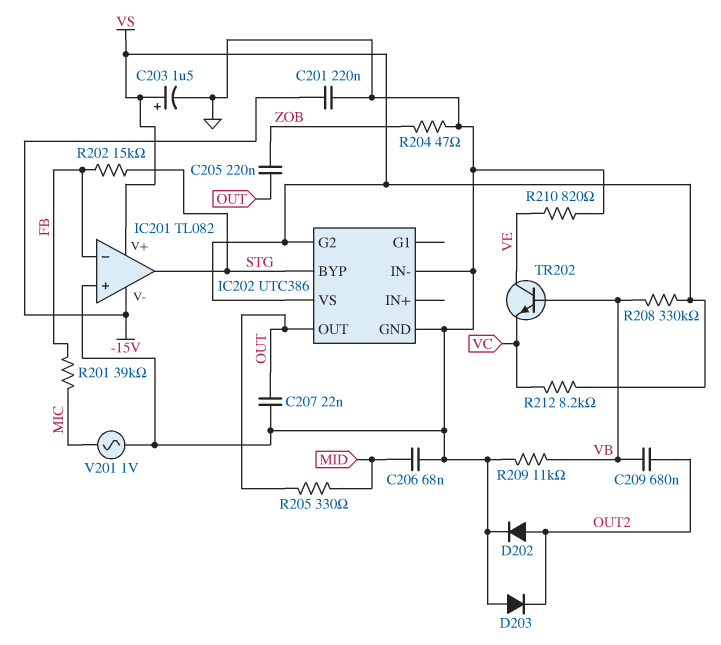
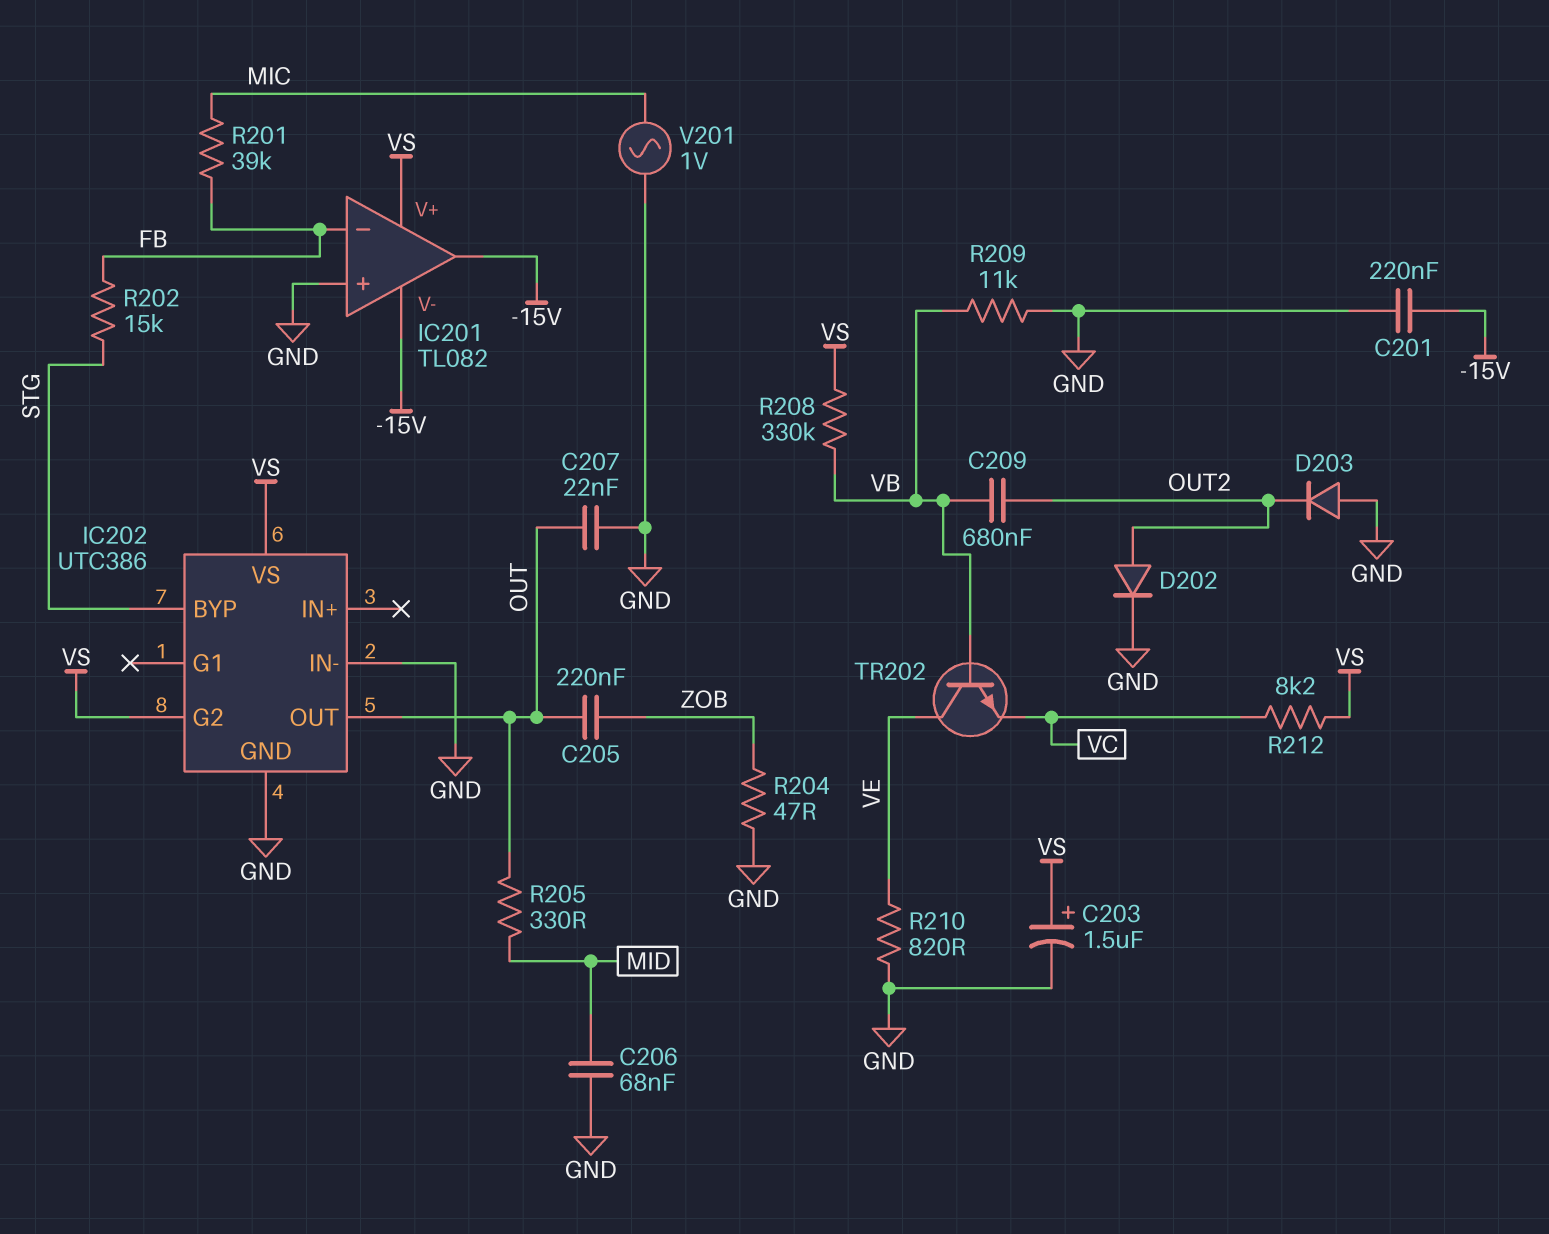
IC201 pin out: STG -> -15V

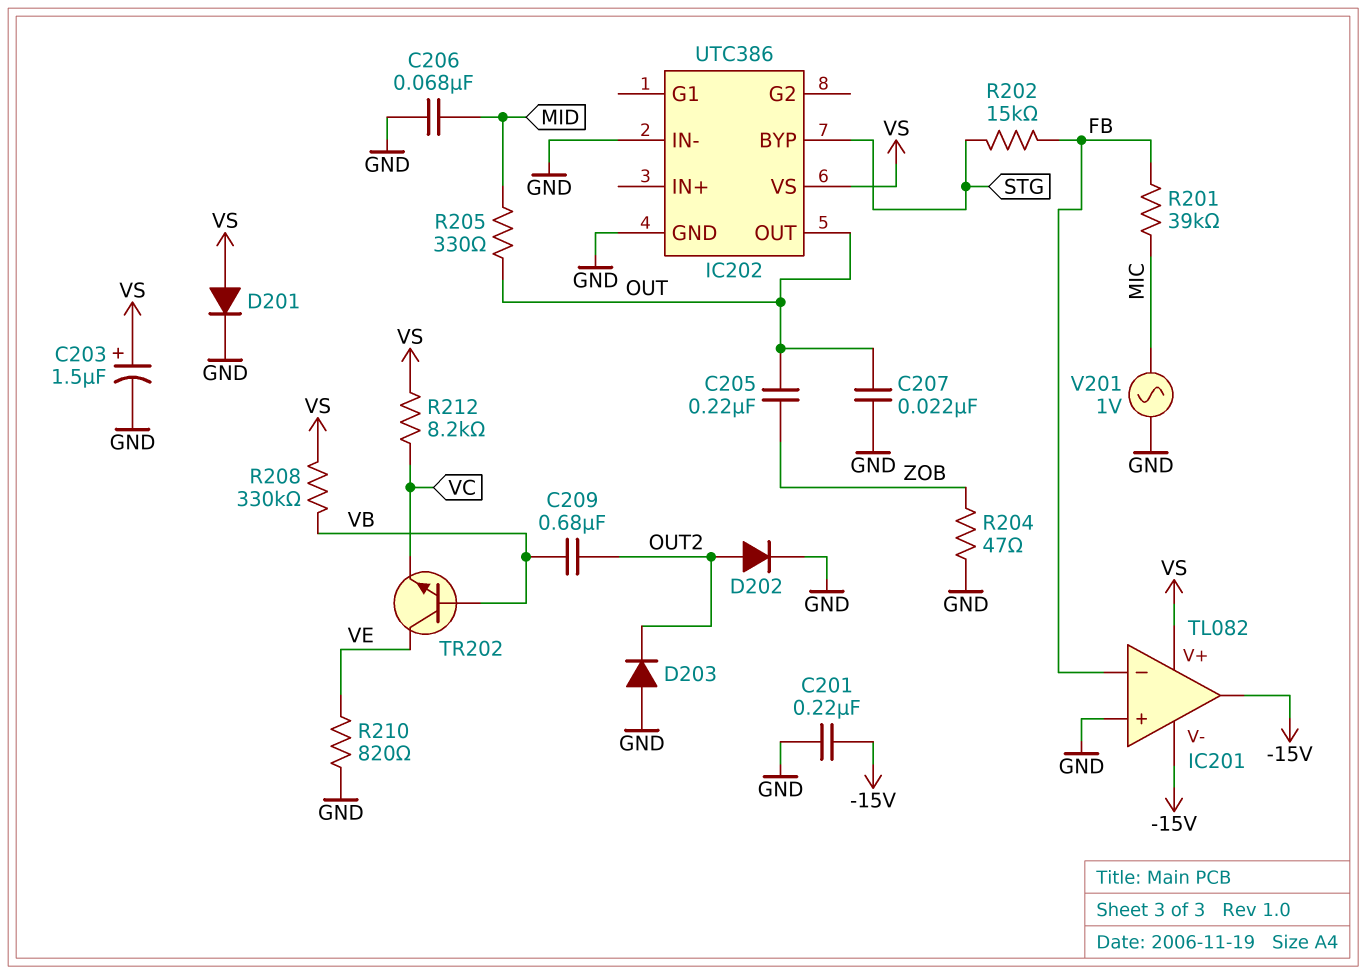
D201: none -> diode (A VS, K GND)
IC202 pin G2: VS -> none
R209: 11k (GND, VB) -> none

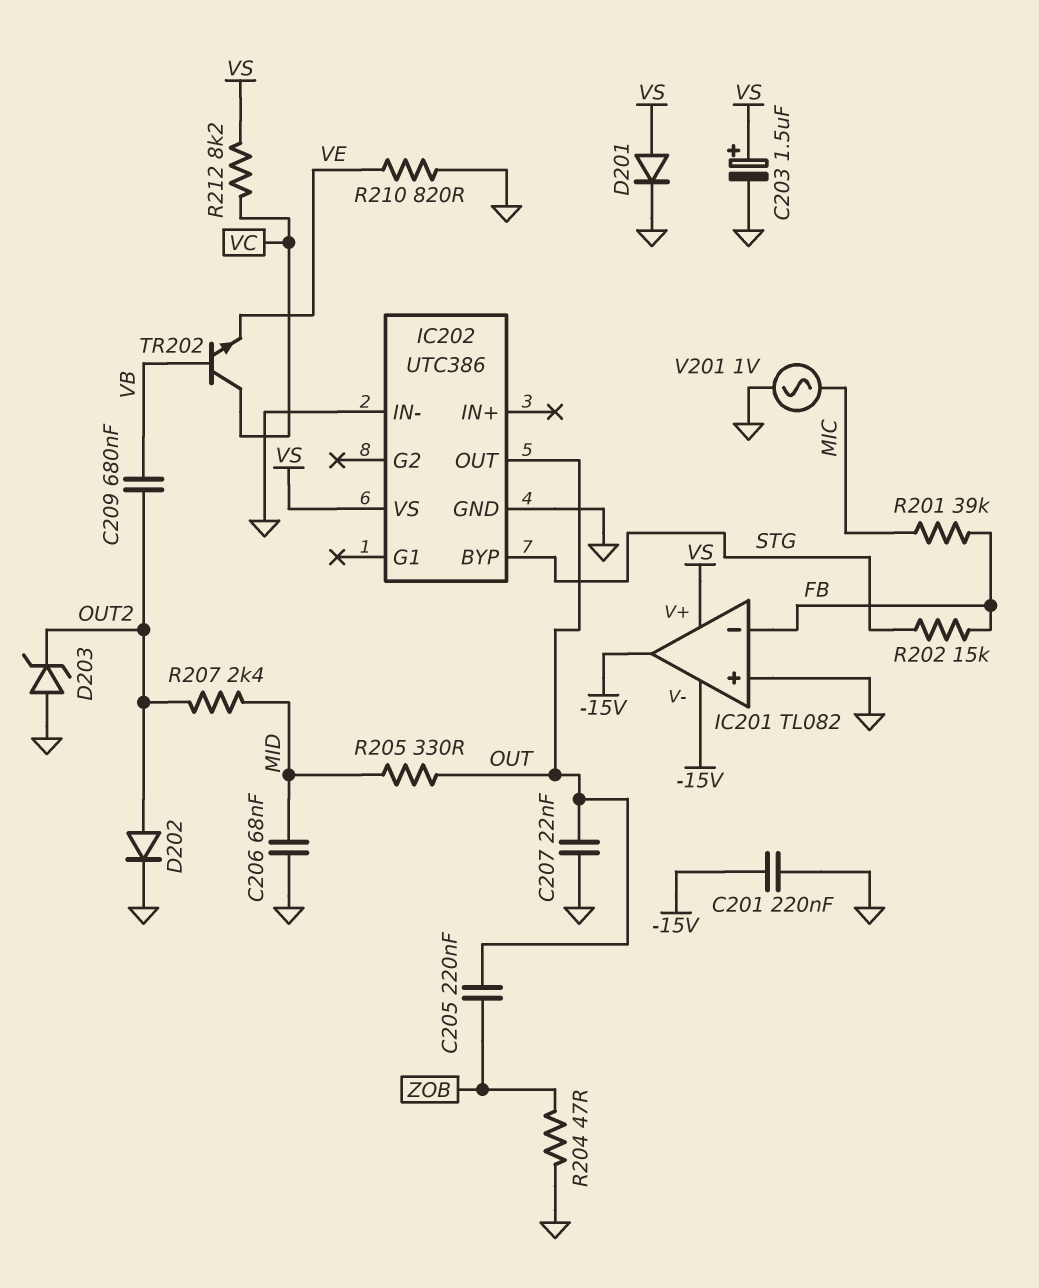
D203: diode (A GND, K OUT2) -> zener (A GND, K OUT2)
R207: none -> 2.4k (MID, OUT2)
R208: 330k (VB, VS) -> none
TR202: NPN (B VB, C VE, E VC) -> NPN (B VB, C VC, E VE)

